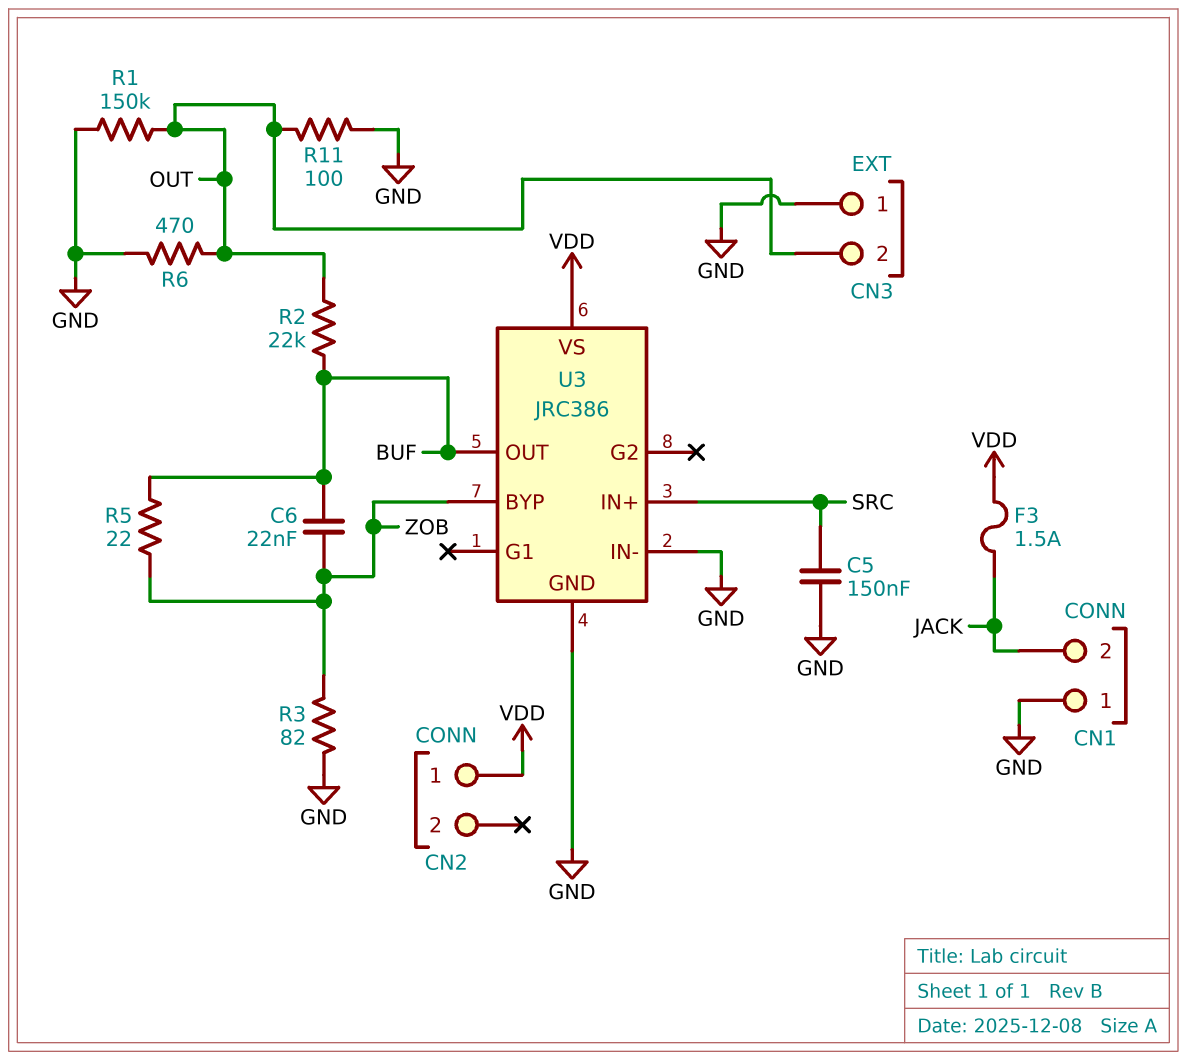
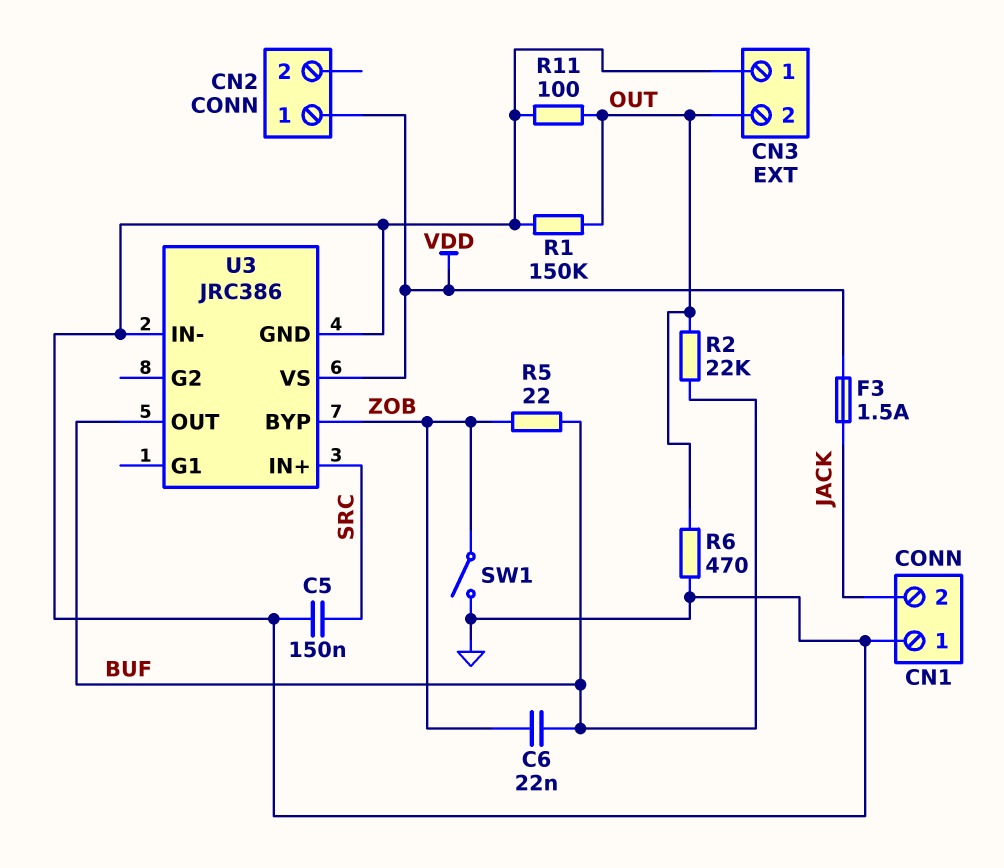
R3: 82 (GND, ZOB) -> none
SW1: none -> switch (GND, ZOB)

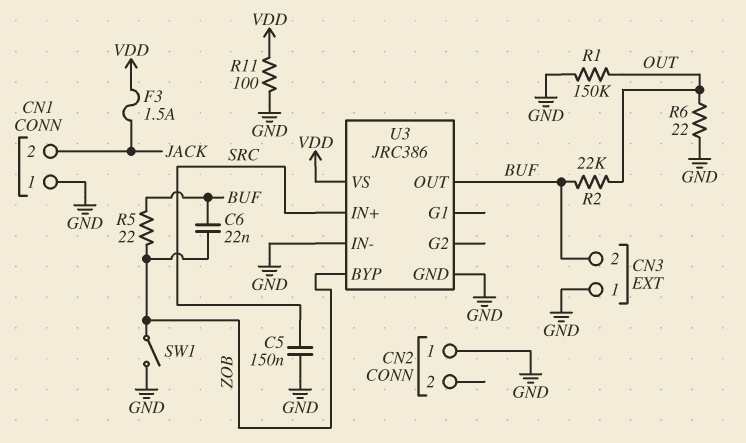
CN2 pin 1: VDD -> GND
CN3 pin 2: OUT -> BUF
R6: 470 (GND, OUT) -> 22 (GND, OUT)
R11: 100 (GND, OUT) -> 100 (GND, VDD)

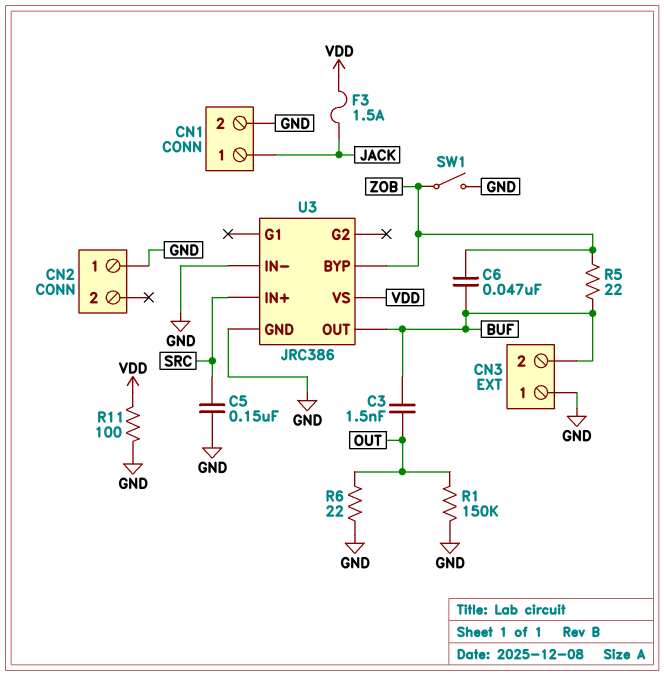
C3: none -> 1.5nF (BUF, OUT)
C6: 22nF (BUF, ZOB) -> 47nF (BUF, ZOB)
CN1 pin 1: GND -> JACK
CN1 pin 2: JACK -> GND
R2: 22k (BUF, OUT) -> none

